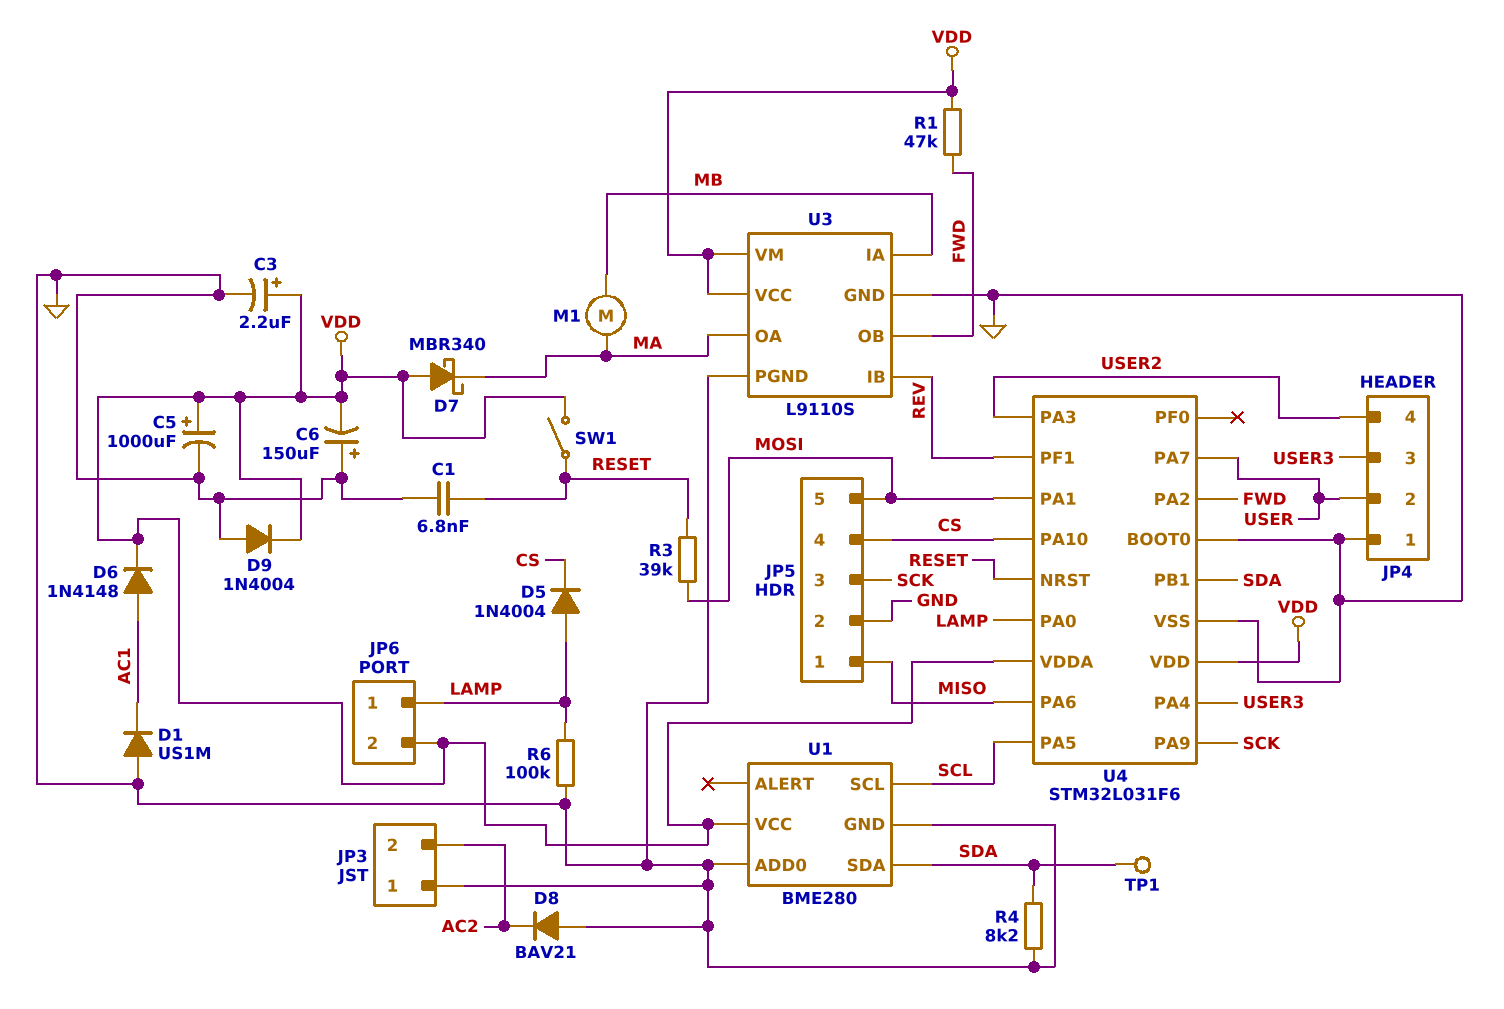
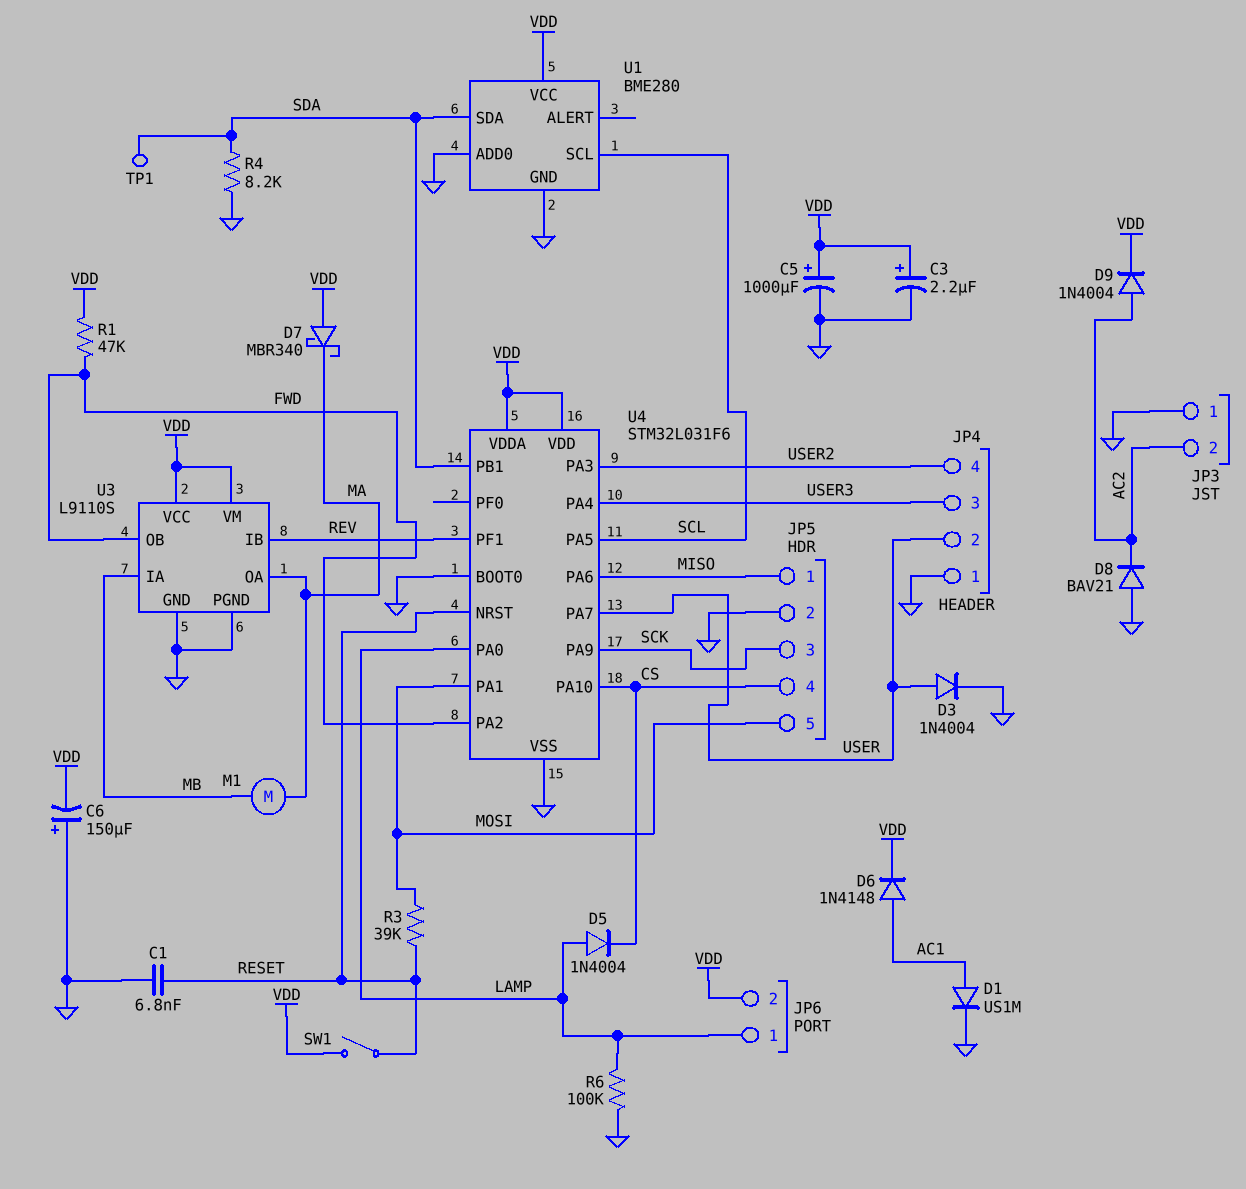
D1: diode US1M (A GND, K AC1) -> diode US1M (A AC1, K GND)
D3: none -> diode 1N4004 (A USER, K GND)
D9: diode 1N4004 (A GND, K VDD) -> diode 1N4004 (A AC2, K VDD)

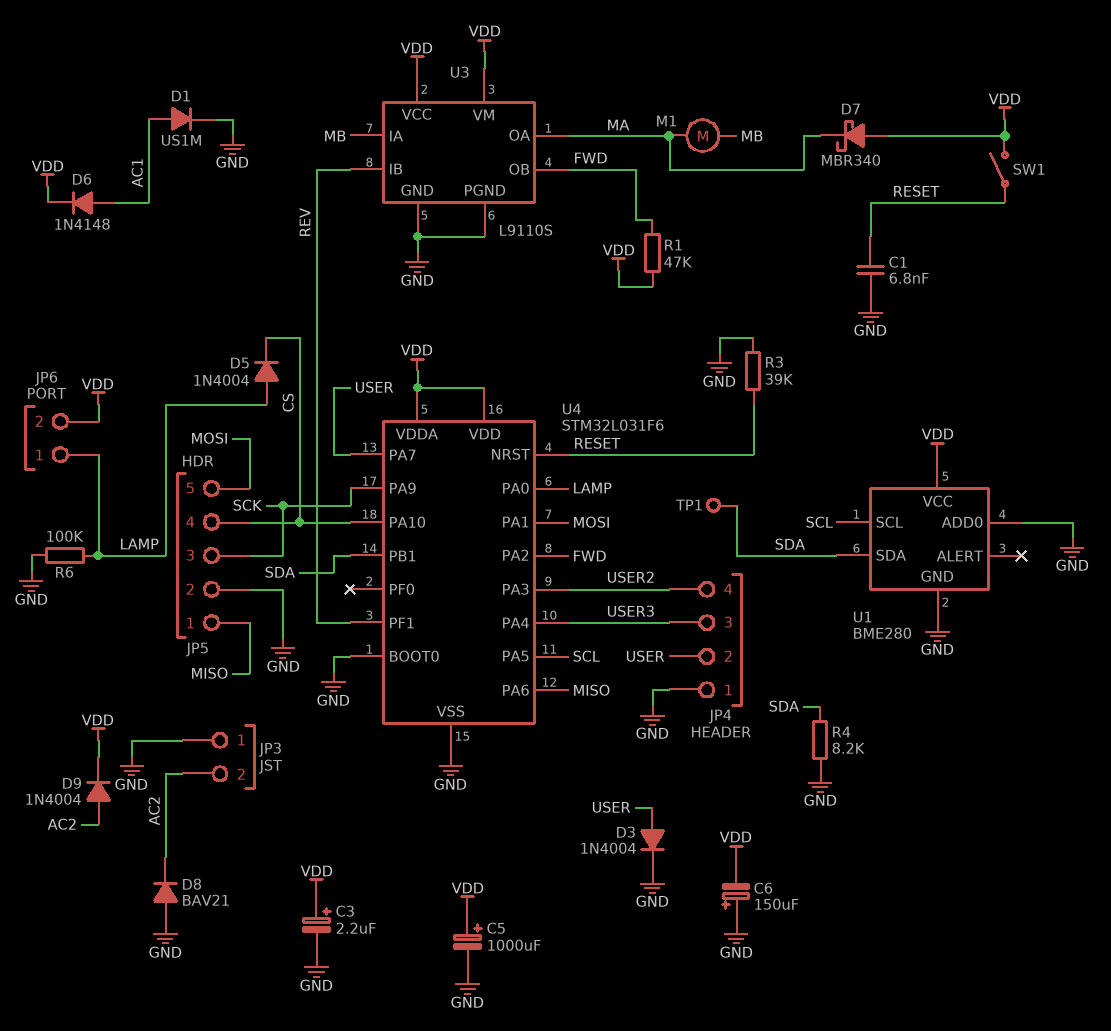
R3: 39k (MOSI, RESET) -> 39k (GND, RESET)

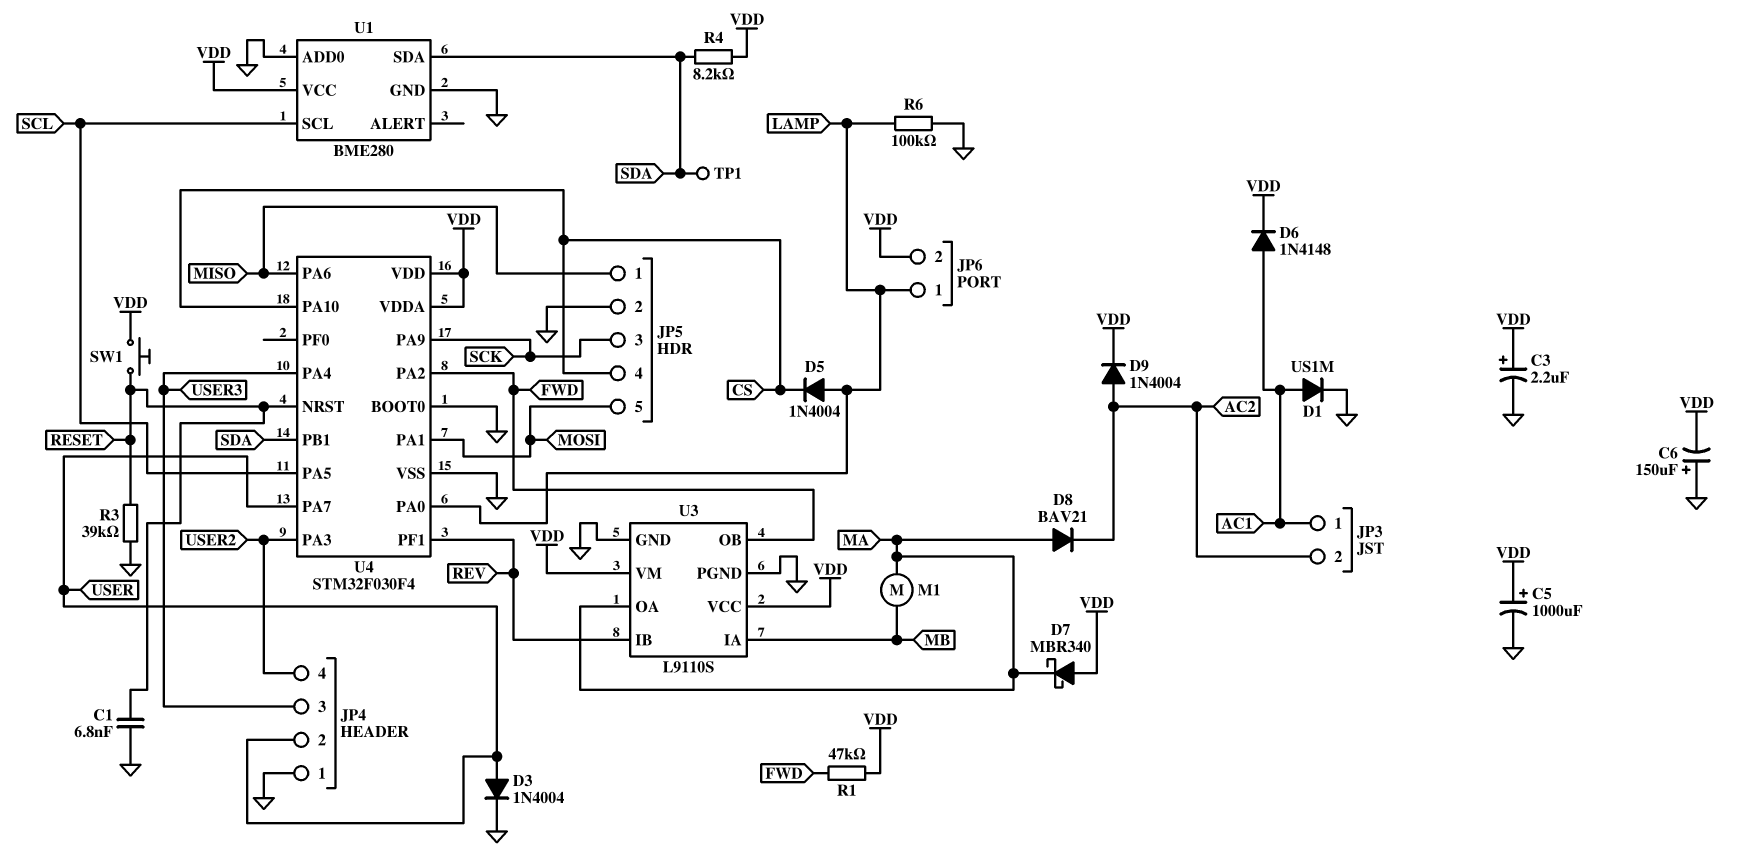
D8: diode BAV21 (A GND, K AC2) -> diode BAV21 (A MA, K AC2)
JP3 pin 1: GND -> AC1
R4: 8.2k (GND, SDA) -> 8.2k (SDA, VDD)
SW1: switch (RESET, VDD) -> button (RESET, VDD)
U4: STM32L031F6 -> STM32F030F4

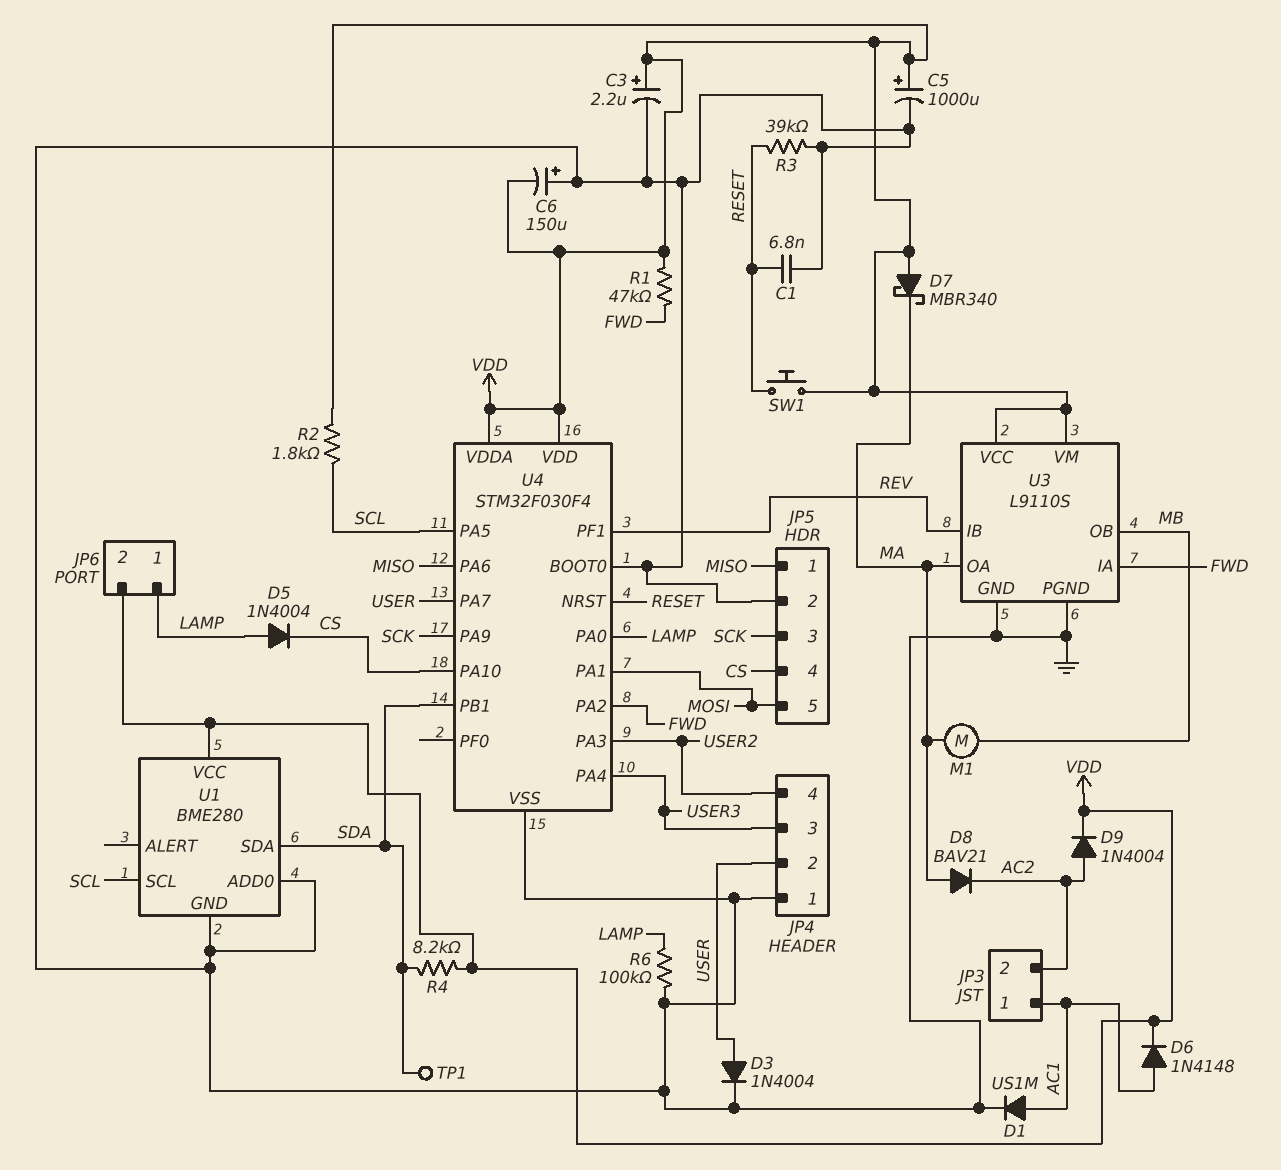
R2: none -> 1.8k (SCL, VDD)
U3 pin IA: MB -> FWD
U3 pin OB: FWD -> MB

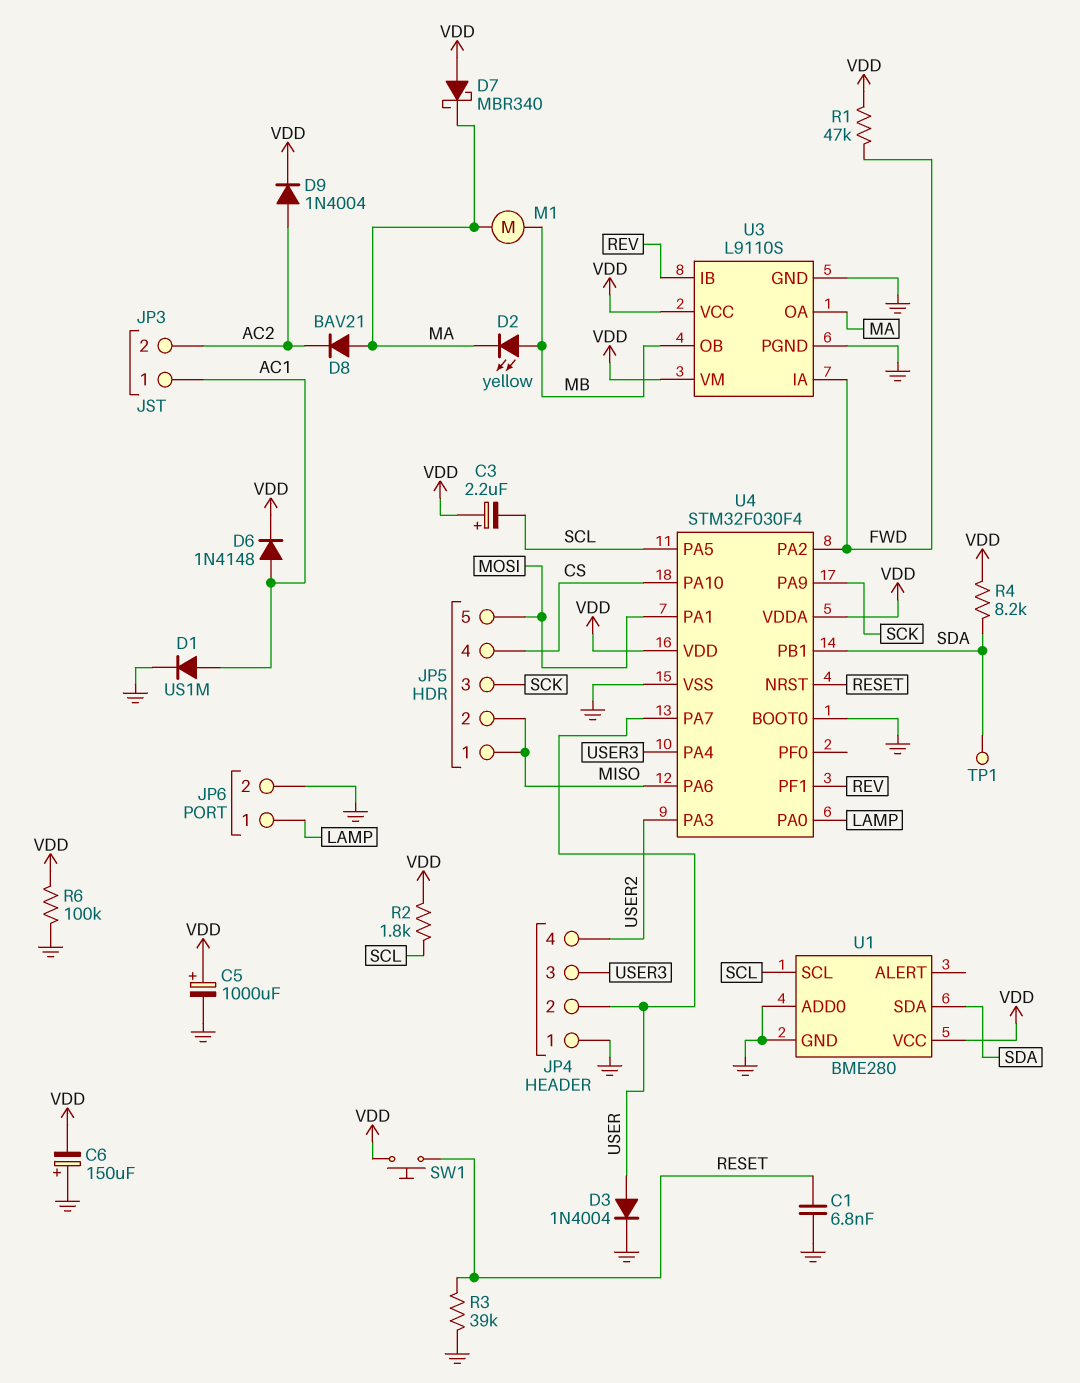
C3: 2.2uF (plus VDD, minus GND) -> 2.2uF (plus VDD, minus SCL)
D2: none -> LED yellow (A MB, K MA)
D5: diode 1N4004 (A LAMP, K CS) -> none
JP5 pin 2: GND -> MISO
JP6 pin 2: VDD -> GND
R6: 100k (GND, LAMP) -> 100k (GND, VDD)

